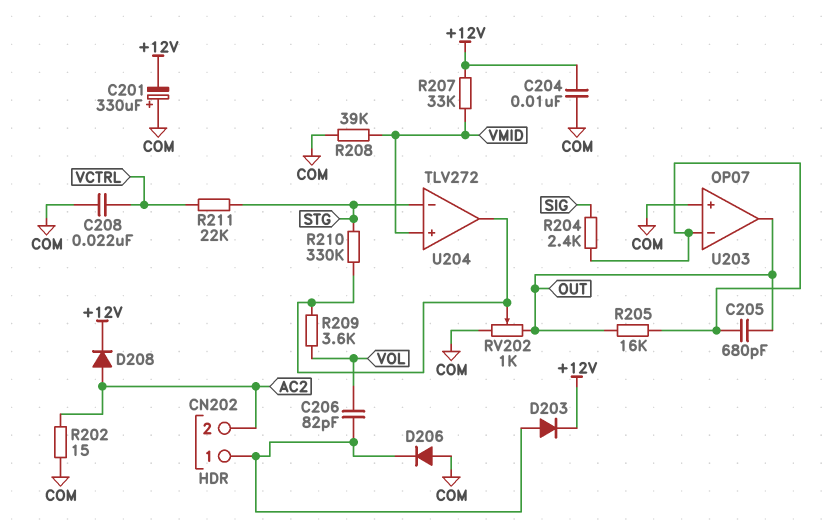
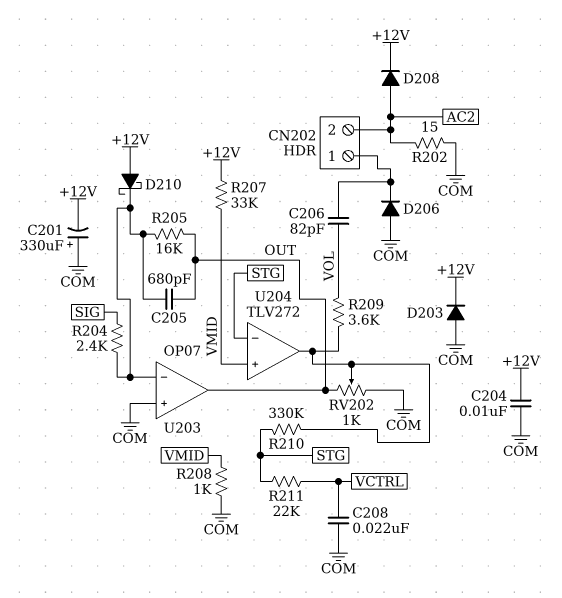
D203: diode (A CN202/1, K +12V) -> diode (A COM, K +12V)
D210: none -> schottky (A +12V, K U203/in-)
R208: 39k (COM, VMID) -> 1k (COM, VMID)

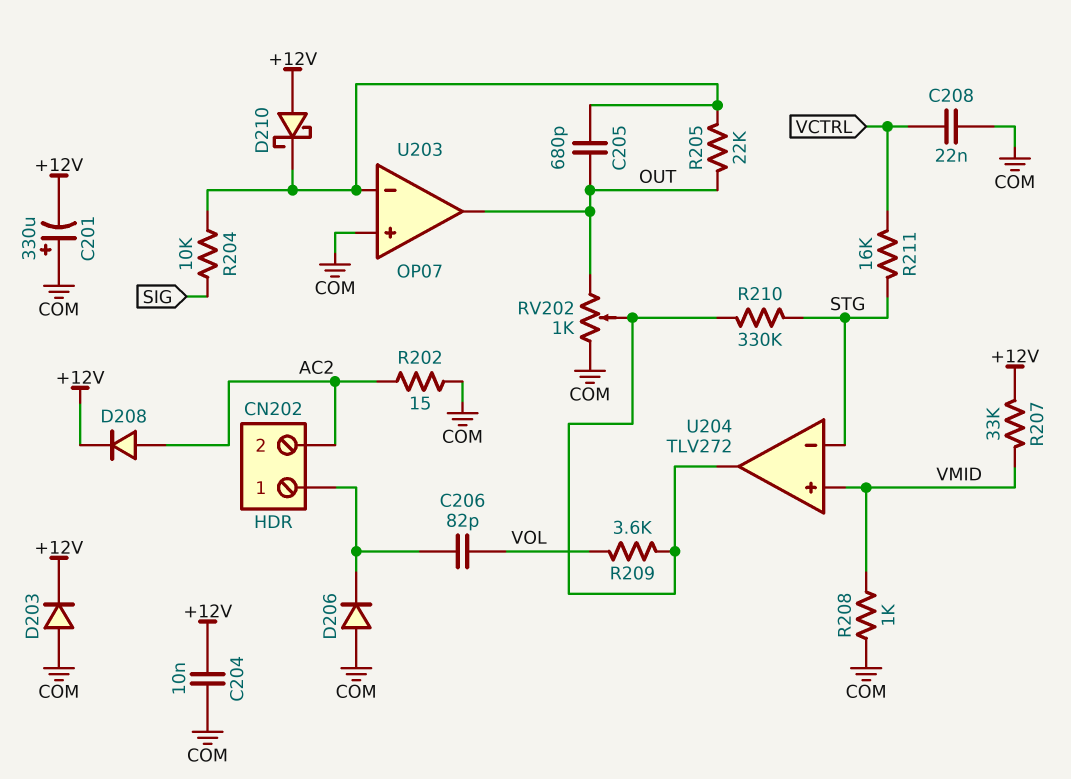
R204: 2.4k (SIG, U203/in-) -> 10k (SIG, U203/in-)
R205: 16k (OUT, U203/in-) -> 22k (OUT, U203/in-)
R211: 22k (STG, VCTRL) -> 16k (STG, VCTRL)

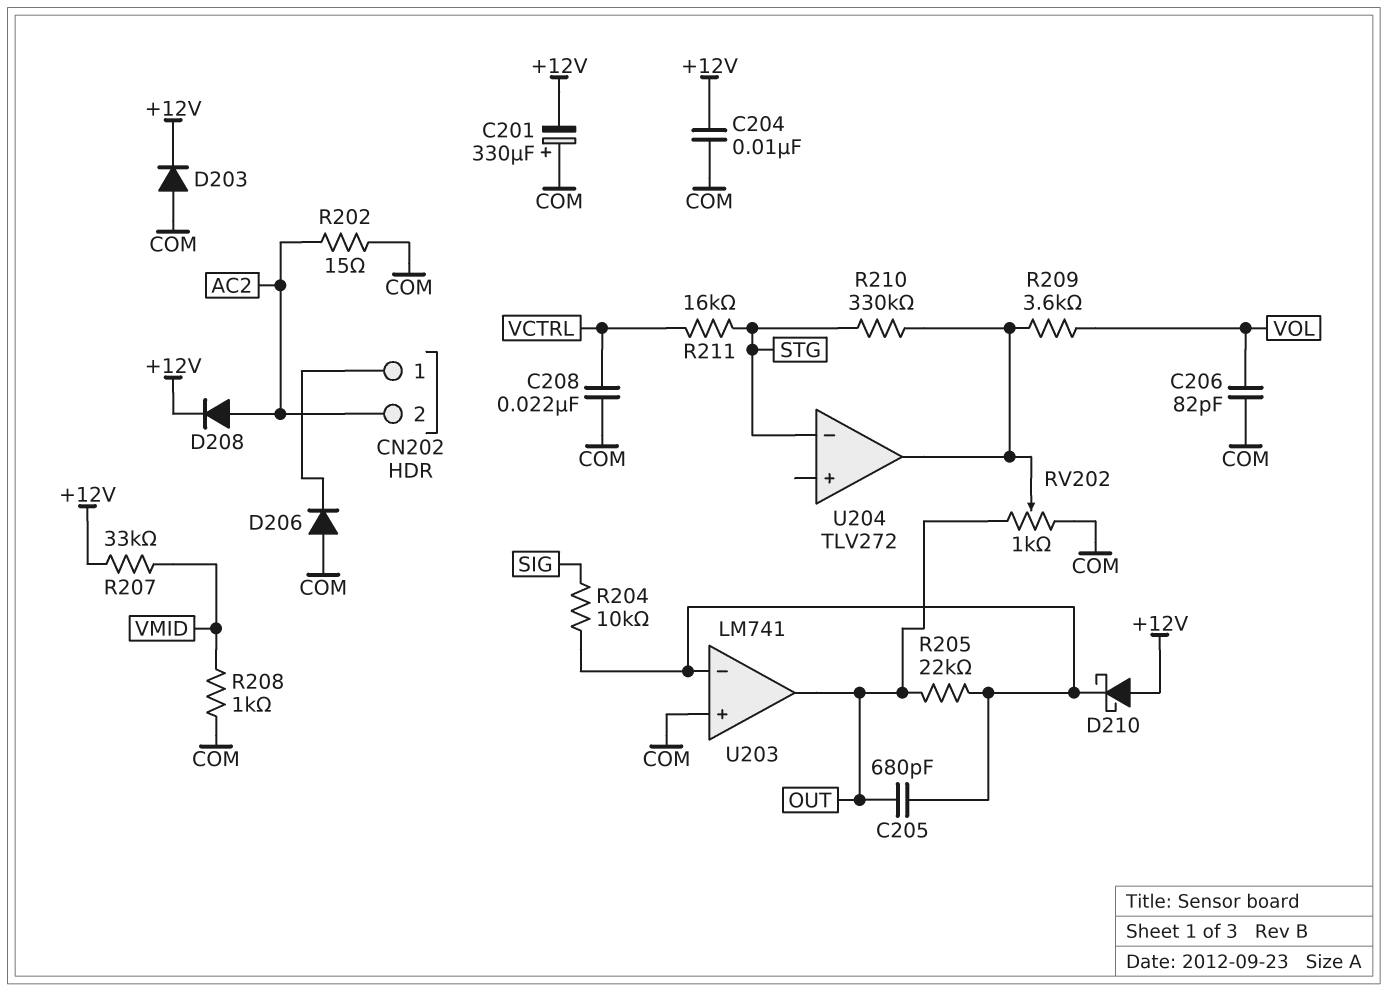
C206: 82pF (CN202/1, VOL) -> 82pF (COM, VOL)
U203: OP07 -> LM741
U204 pin in+: VMID -> none

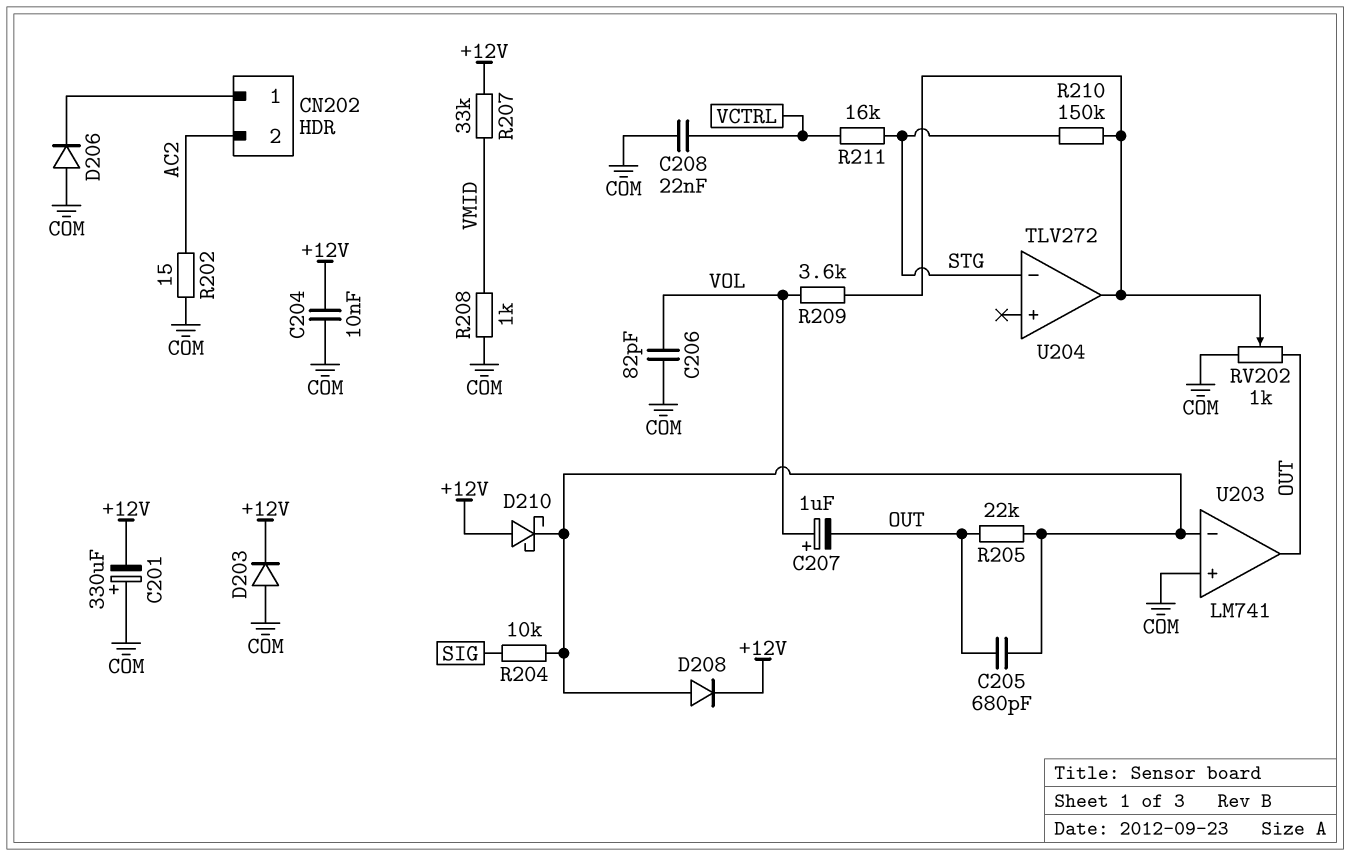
C207: none -> 1uF (plus VOL, minus OUT)
D208: diode (A AC2, K +12V) -> diode (A U203/in-, K +12V)
R210: 330k (STG, U204/out) -> 150k (STG, U204/out)

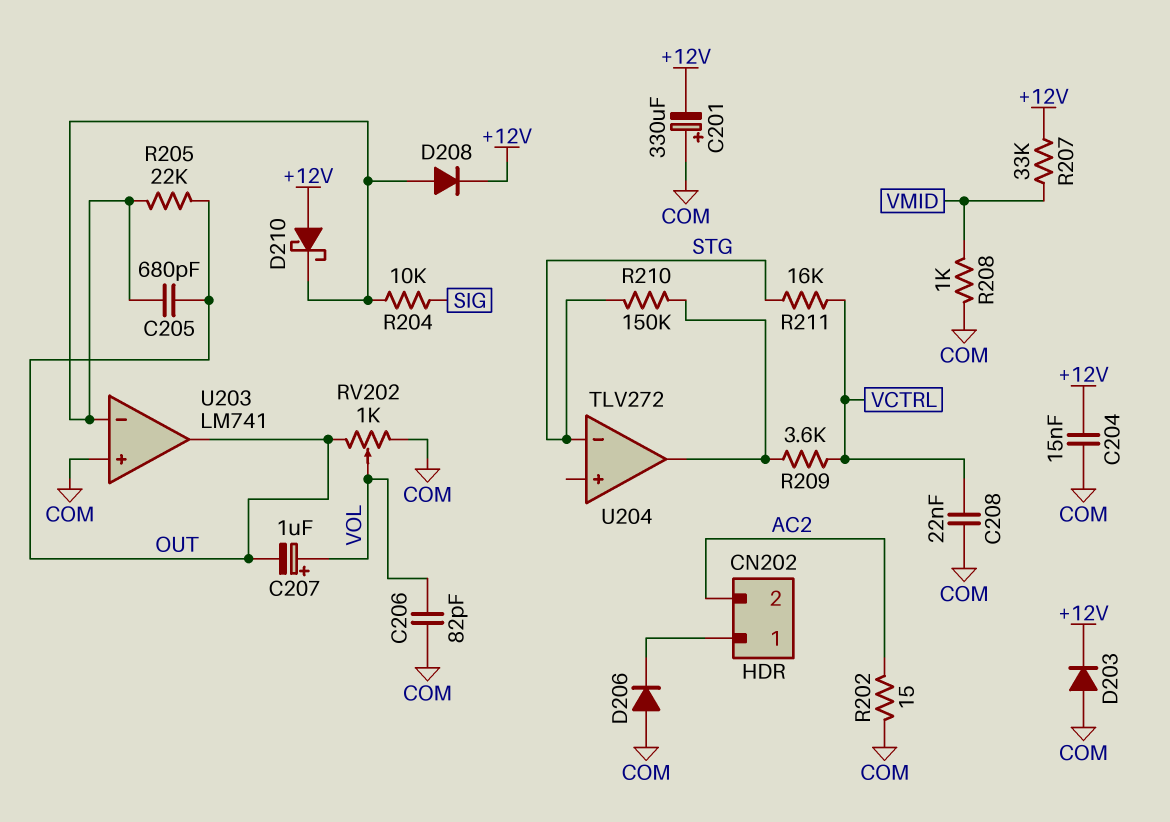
C204: 10nF (+12V, COM) -> 15nF (+12V, COM)
R209: 3.6k (U204/out, VOL) -> 3.6k (U204/out, VCTRL)
RV202: 1k (COM, OUT, wiper U204/out) -> 1k (COM, OUT, wiper VOL)

